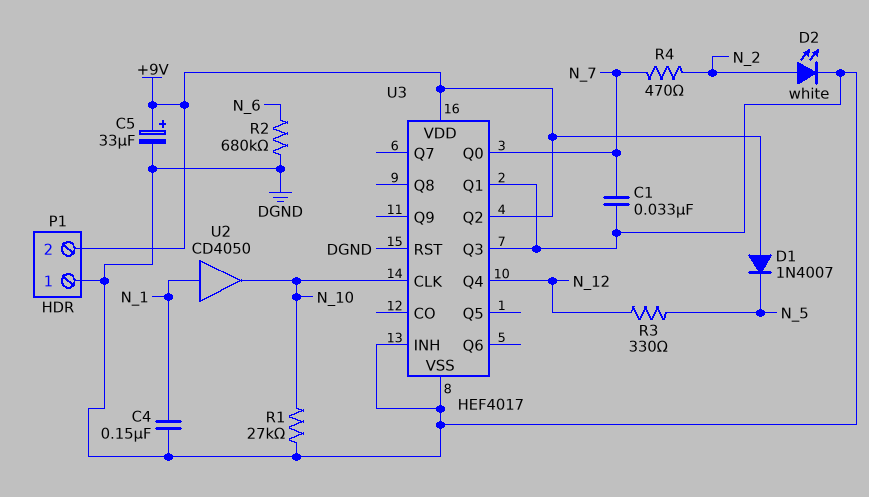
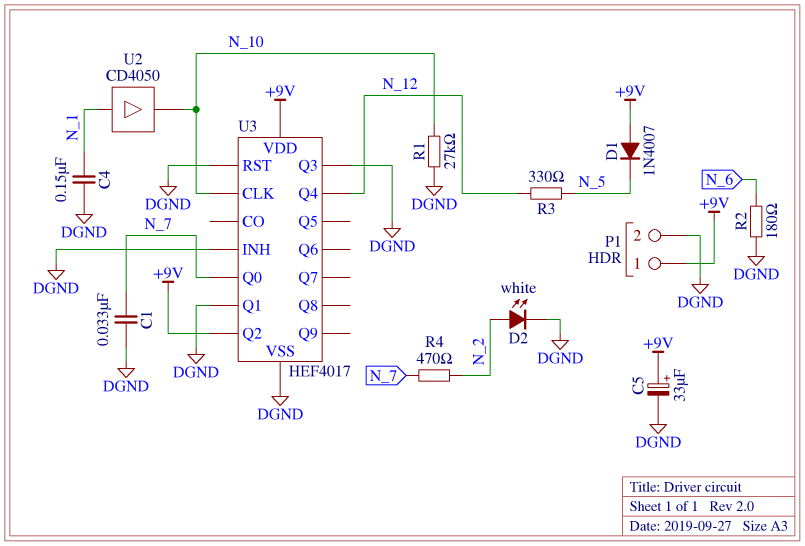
P1 pin 1: DGND -> +9V
P1 pin 2: +9V -> DGND
R2: 680k (DGND, N_6) -> 180 (DGND, N_6)

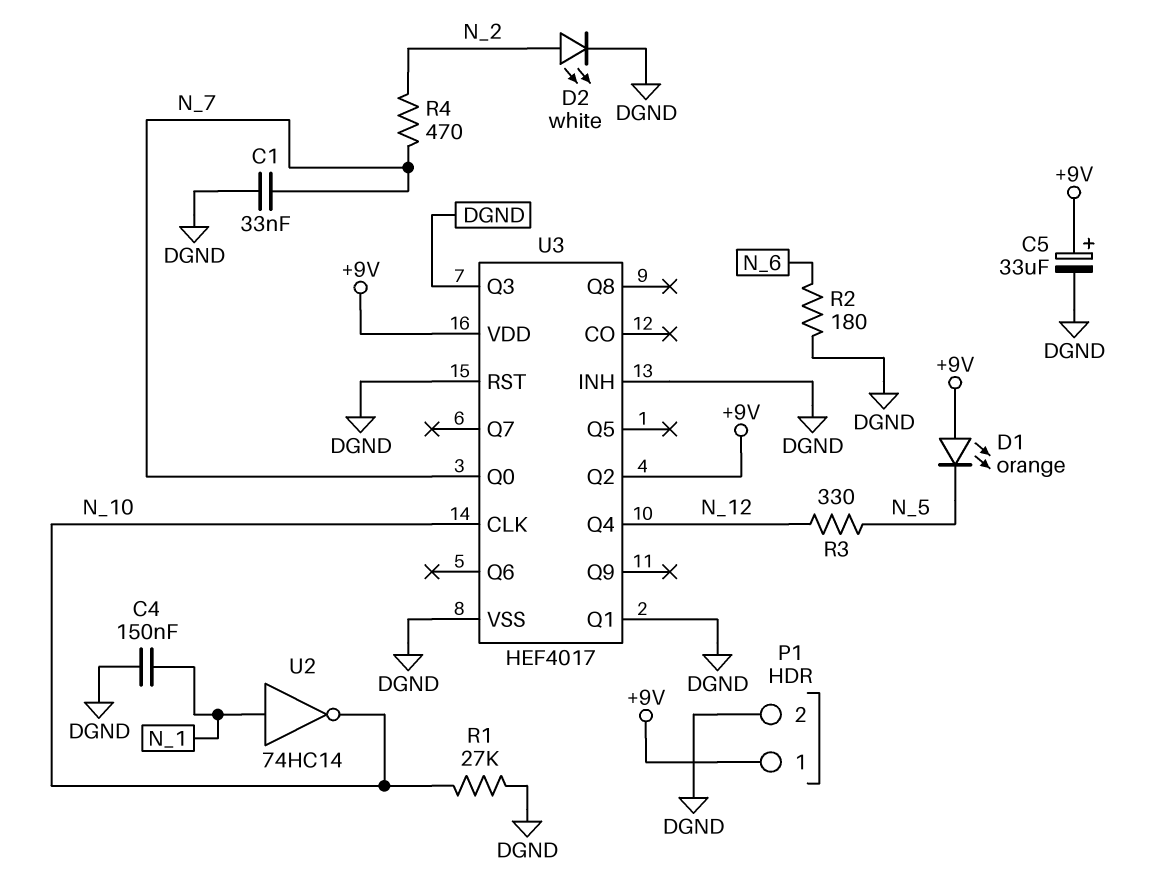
D1: diode 1N4007 (A +9V, K N_5) -> LED orange (A +9V, K N_5)
U2: buffer CD4050 (in N_1, out N_10) -> NOT 74HC14 (in N_1, out N_10)

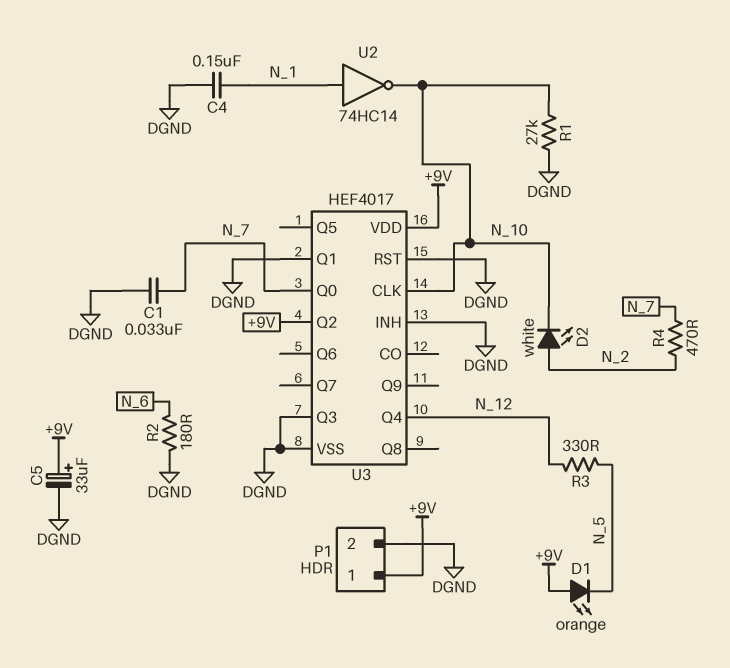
D2: LED white (A N_2, K DGND) -> LED white (A N_2, K N_10)

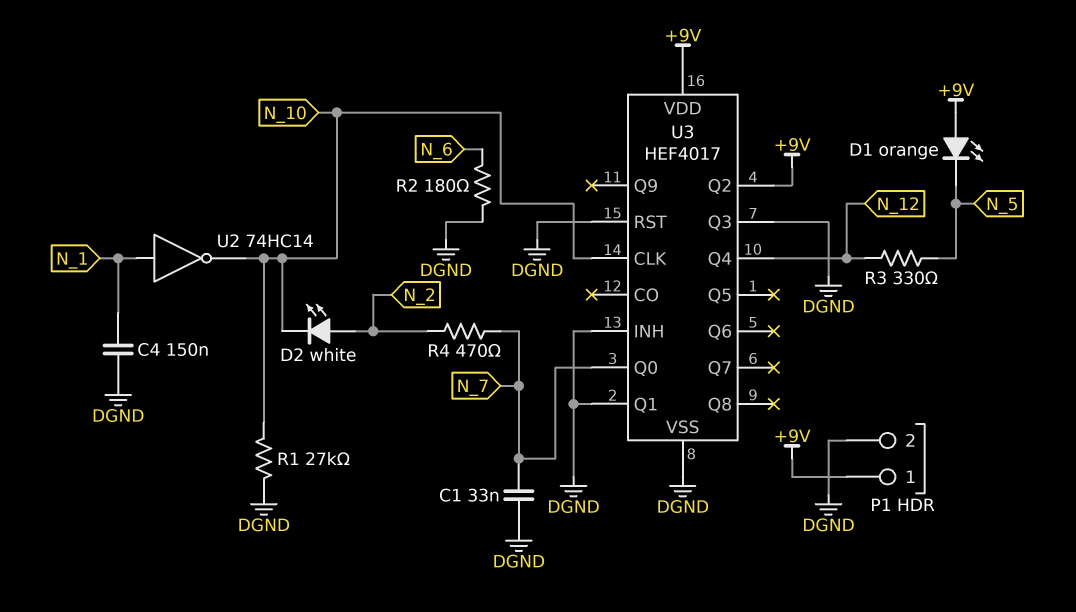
C5: 33uF (plus +9V, minus DGND) -> none

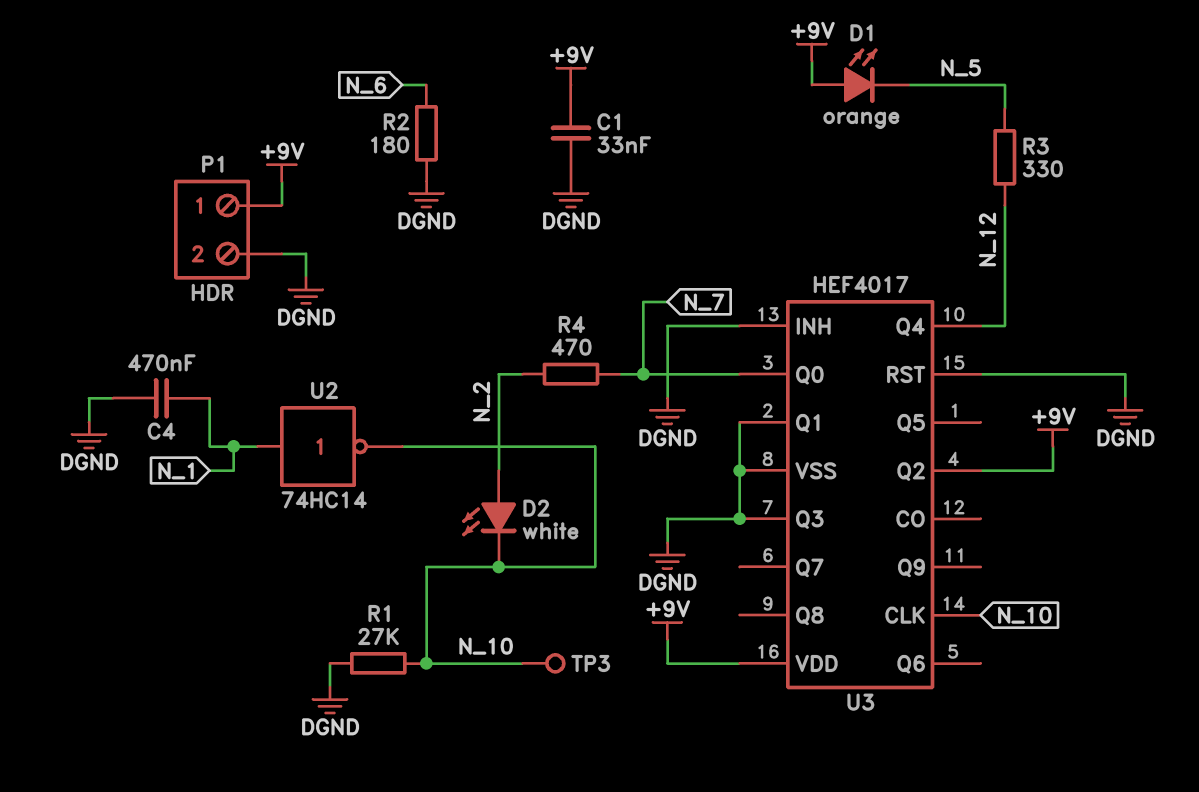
C1: 33nF (DGND, N_7) -> 33nF (+9V, DGND)
C4: 150nF (DGND, N_1) -> 470nF (DGND, N_1)
TP3: none -> test point (N_10)

